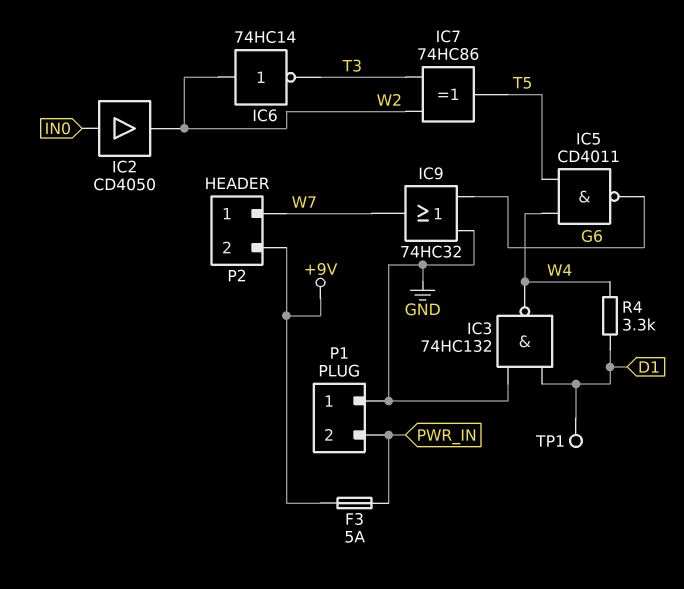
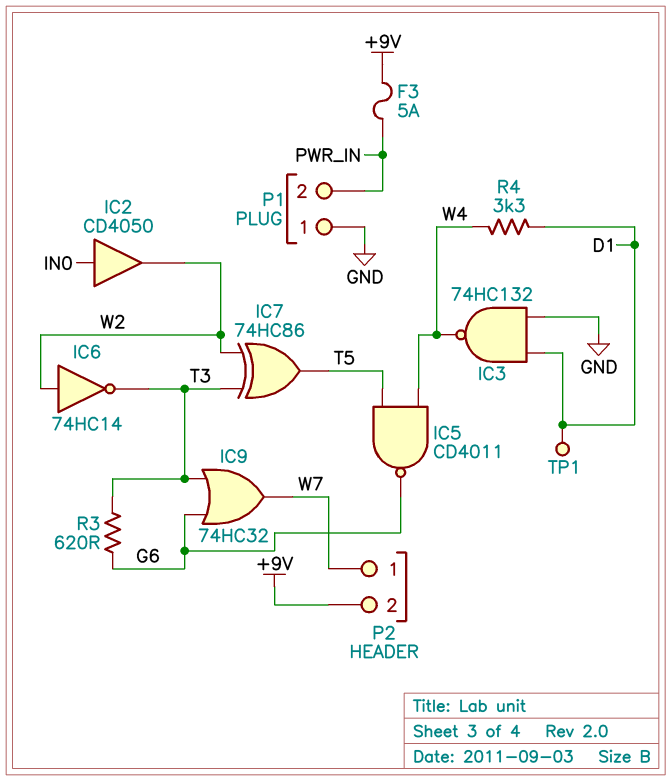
IC9: OR 74HC32 (in G6, in GND, out W7) -> OR 74HC32 (in G6, in T3, out W7)
R3: none -> 620 (G6, T3)

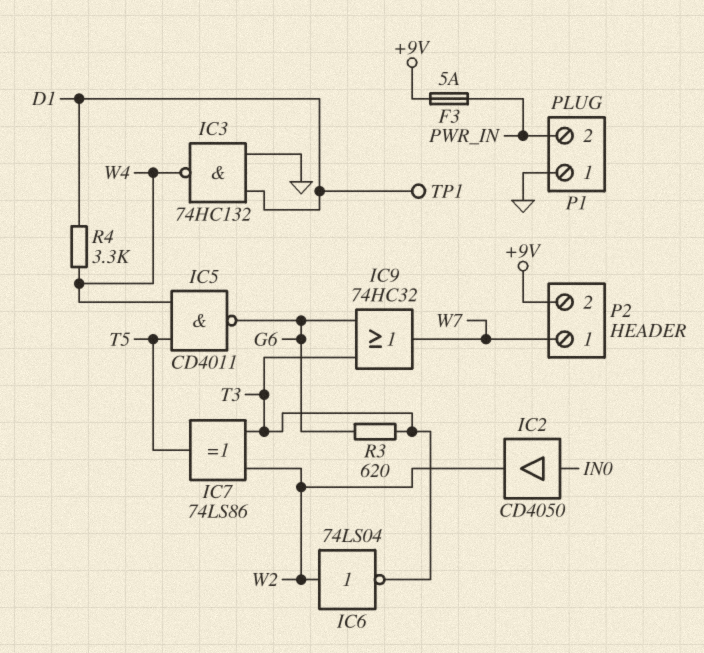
IC6: NOT 74HC14 (in W2, out T3) -> NOT 74LS04 (in W2, out T3)
IC7: XOR 74HC86 (in T3, in W2, out T5) -> XOR 74LS86 (in T3, in W2, out T5)

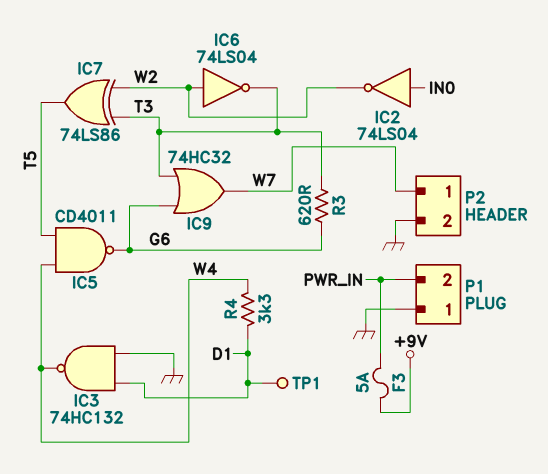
IC2: buffer CD4050 (in IN0, out W2) -> NOT 74LS04 (in IN0, out W2)
P2 pin 2: +9V -> GND

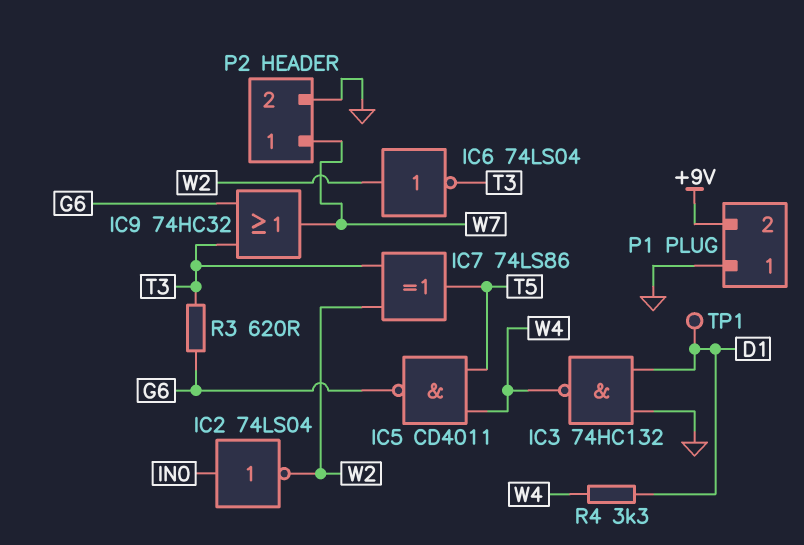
F3: 5A (+9V, PWR_IN) -> none
P1 pin 2: PWR_IN -> +9V

